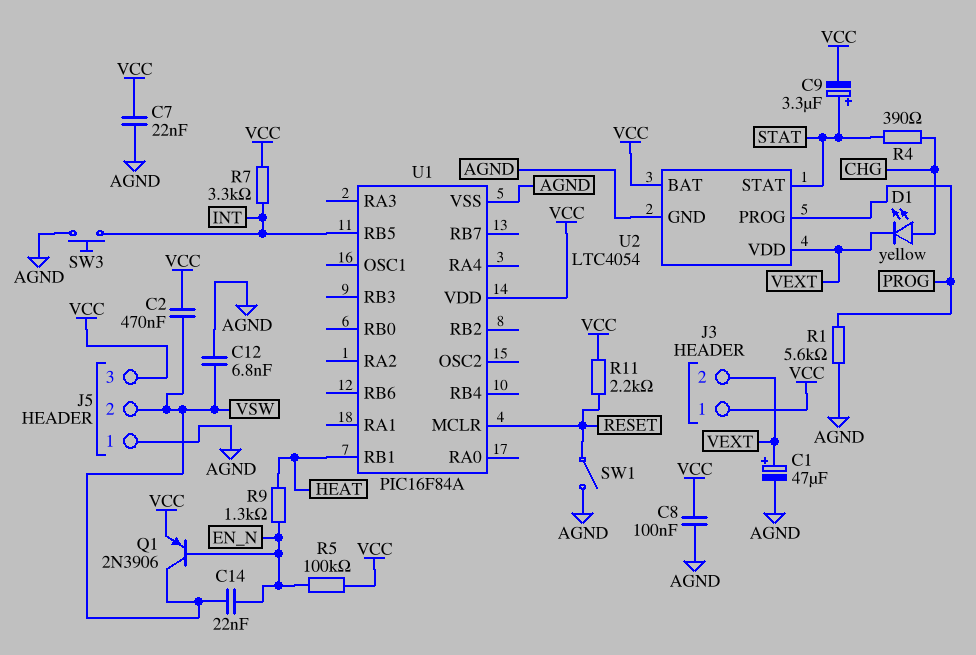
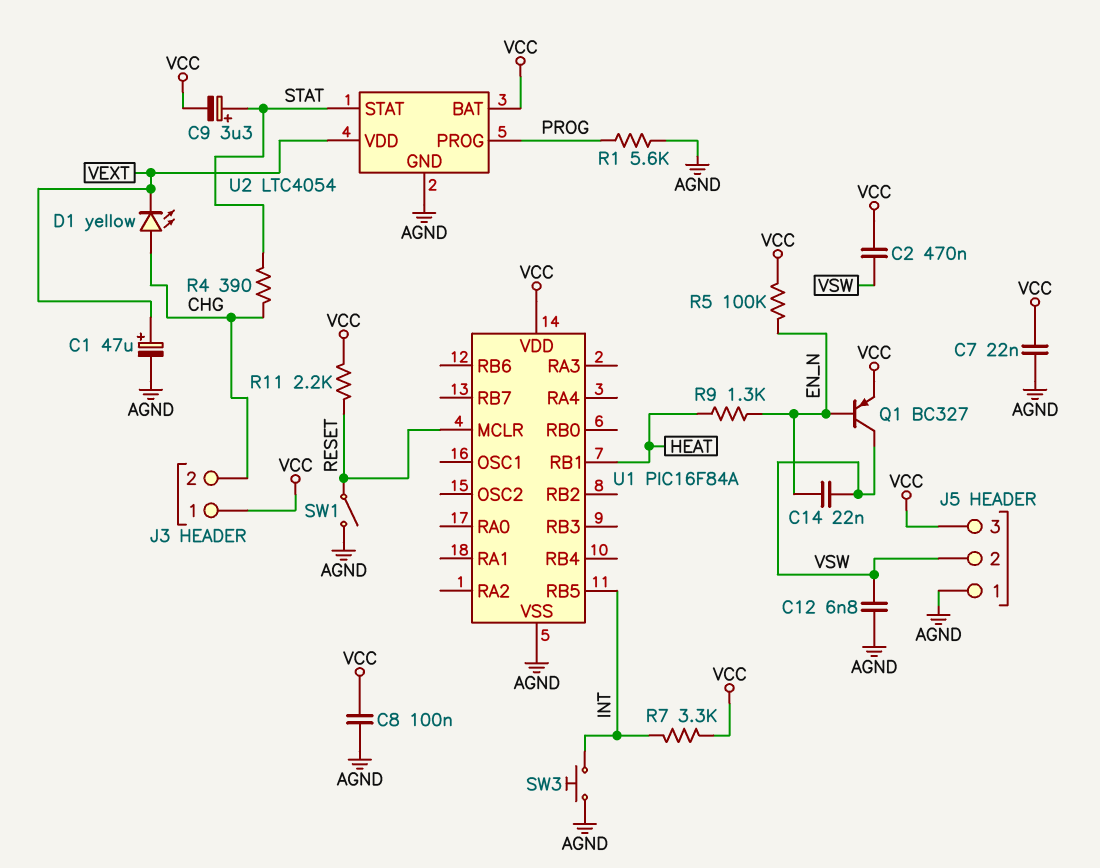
J3 pin 2: VEXT -> CHG
Q1: PNP 2N3906 (B EN_N, C VSW, E VCC) -> PNP BC327 (B EN_N, C VSW, E VCC)

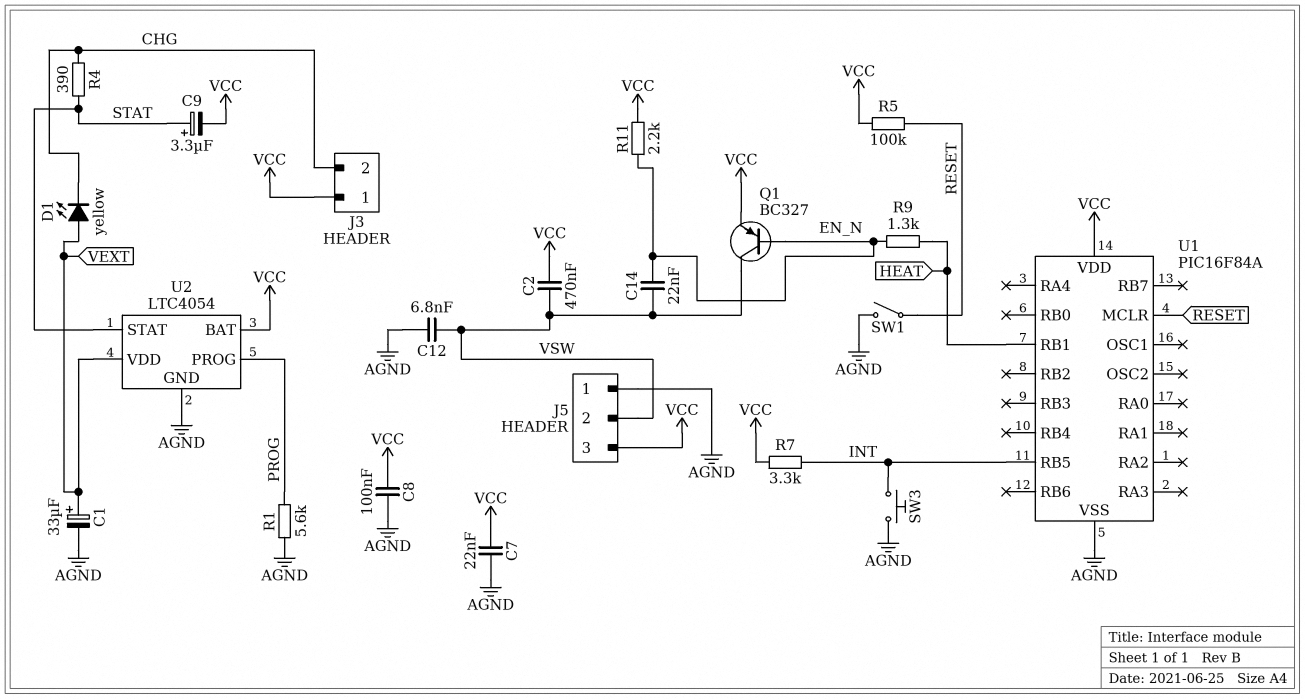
C1: 47uF (plus VEXT, minus AGND) -> 33uF (plus VEXT, minus AGND)
D1: LED yellow (A CHG, K VEXT) -> LED yellow (A VEXT, K CHG)
R5: 100k (EN_N, VCC) -> 100k (RESET, VCC)
R11: 2.2k (RESET, VCC) -> 2.2k (EN_N, VCC)

